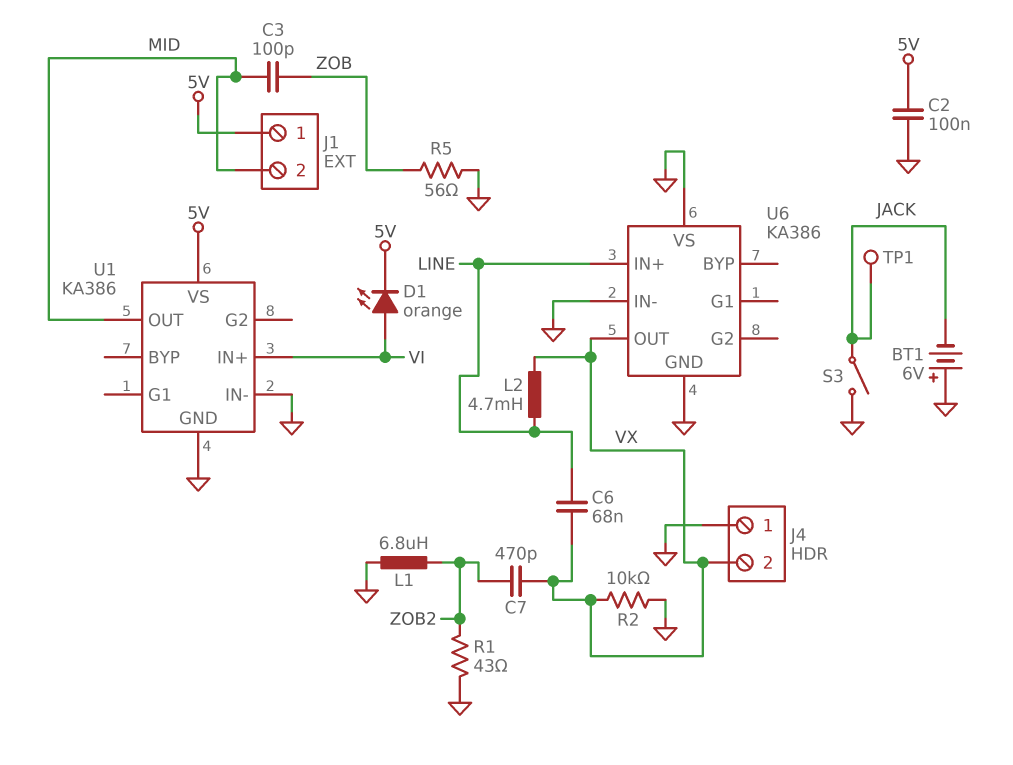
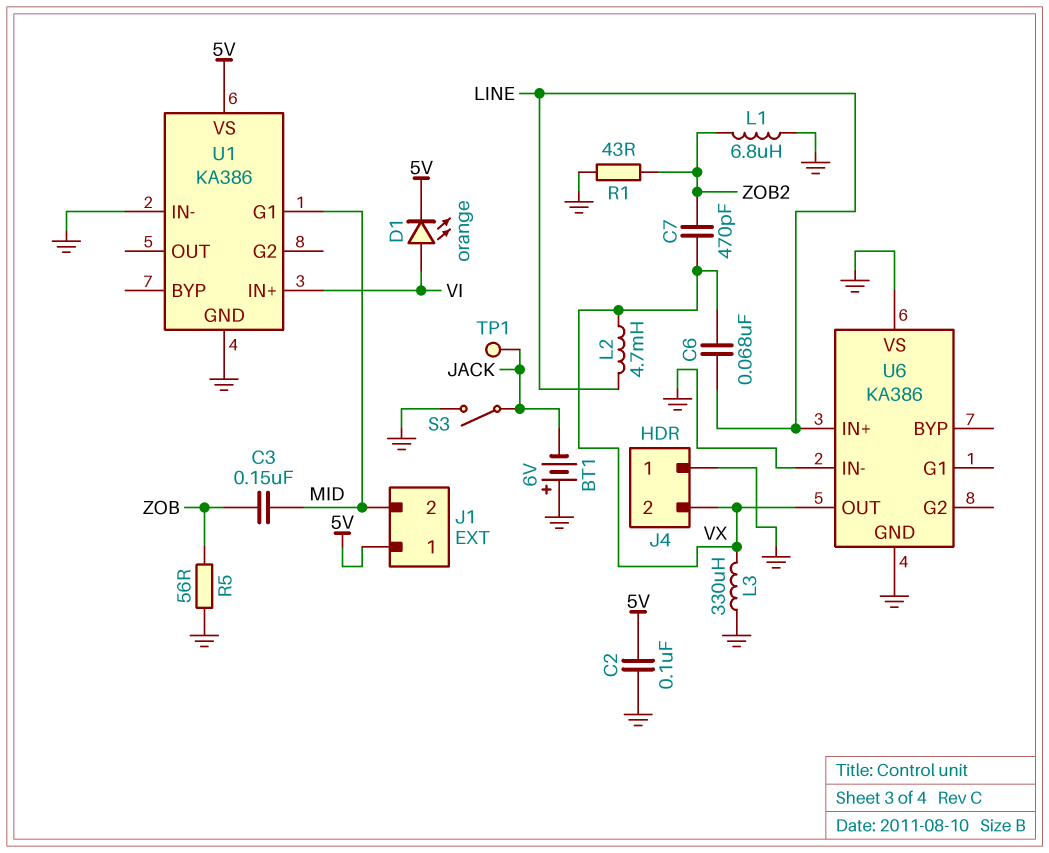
C3: 100pF (MID, ZOB) -> 150nF (MID, ZOB)
L3: none -> 330uH (GND, VX)
R2: 10k (GND, VX) -> none
U1 pin G1: none -> MID
U1 pin OUT: MID -> none

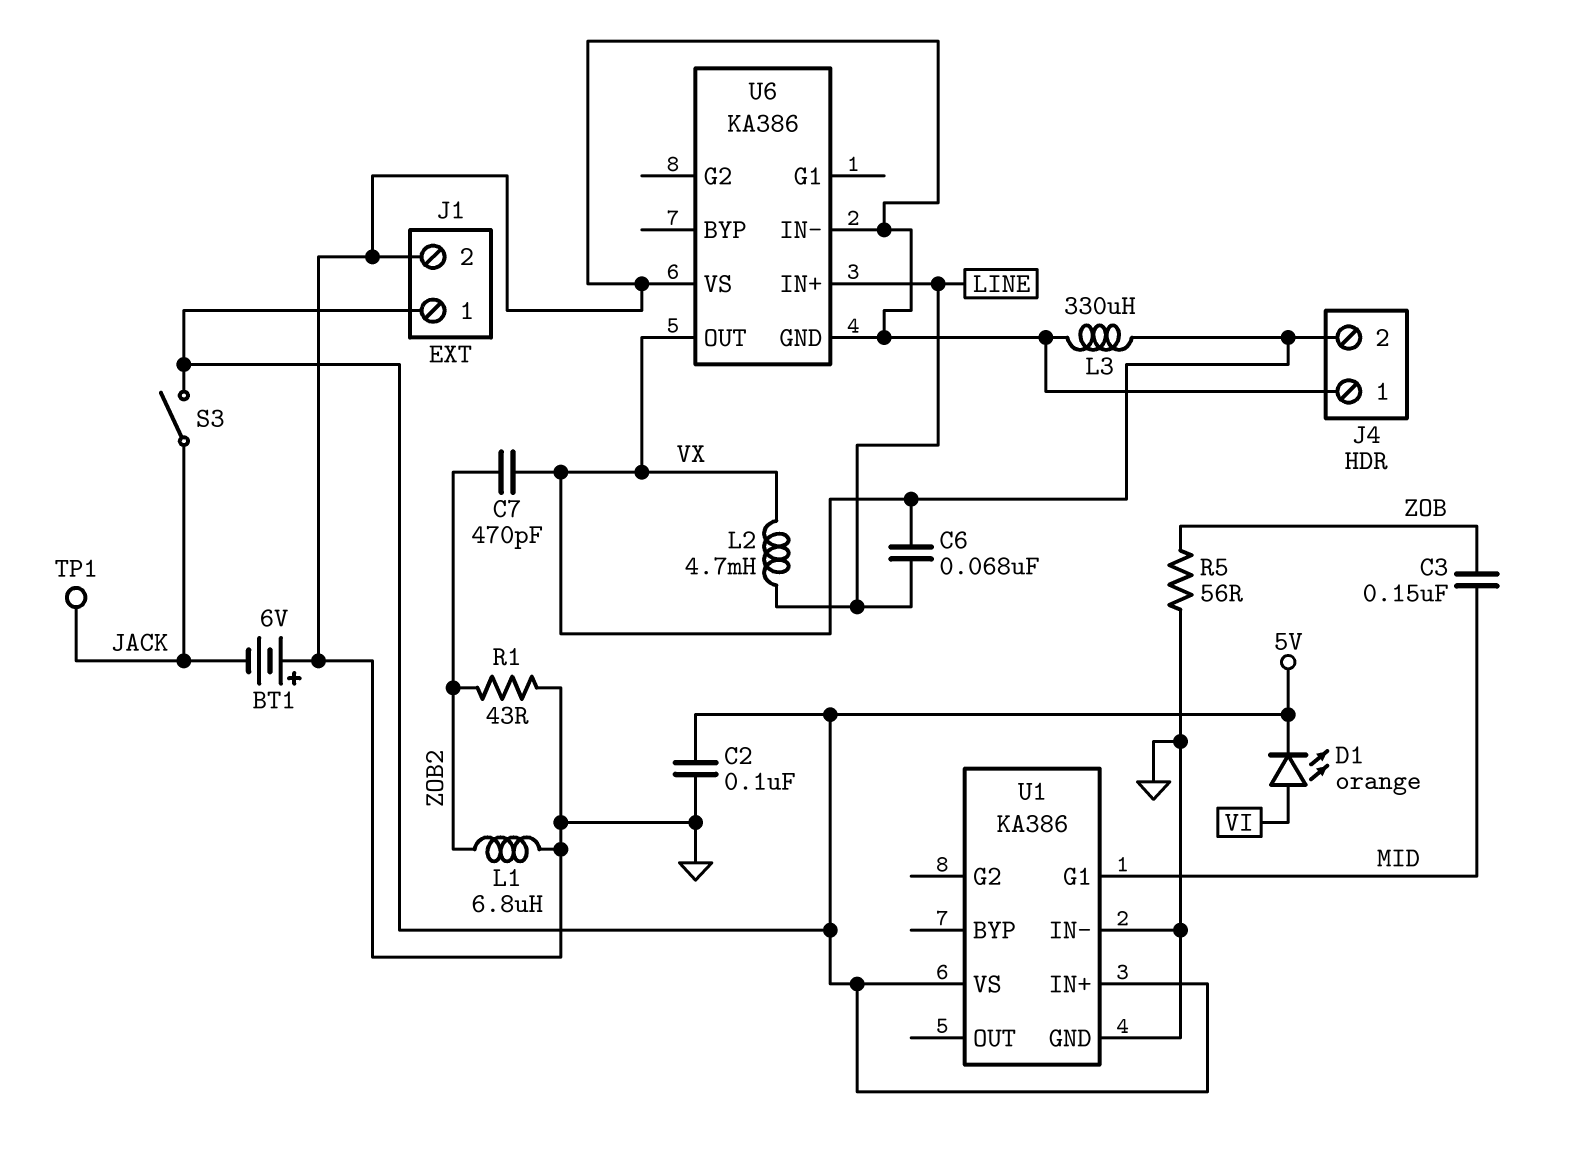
J1 pin 2: MID -> GND
S3: switch (GND, JACK) -> switch (5V, JACK)
U1 pin IN+: VI -> 5V

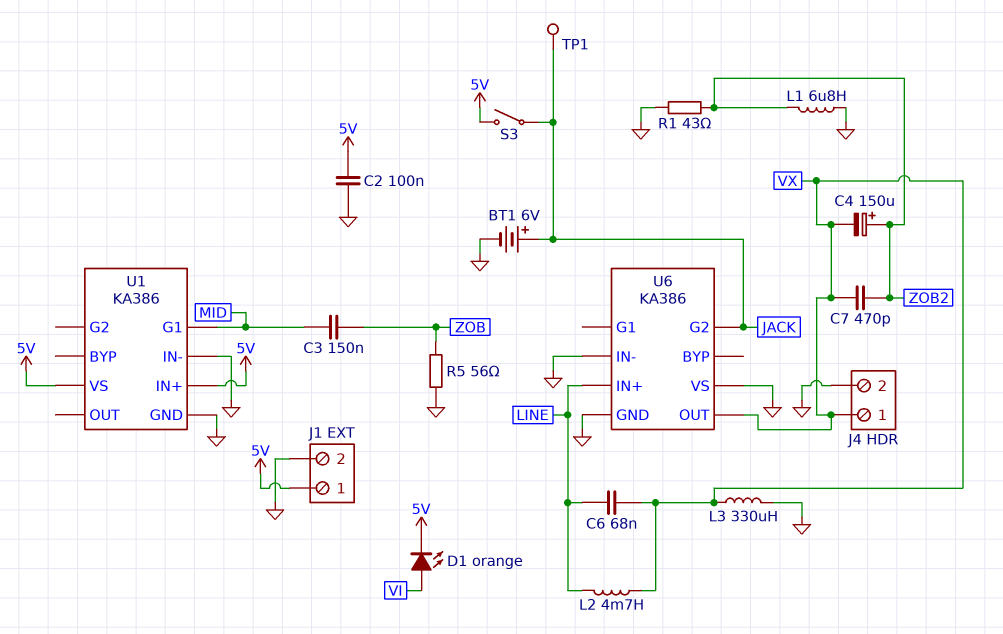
BT1: 6V (plus GND, minus JACK) -> 6V (plus JACK, minus GND)
C4: none -> 150uF (plus ZOB2, minus VX)
J4 pin 1: GND -> VX
J4 pin 2: VX -> GND
U6 pin G2: none -> JACK

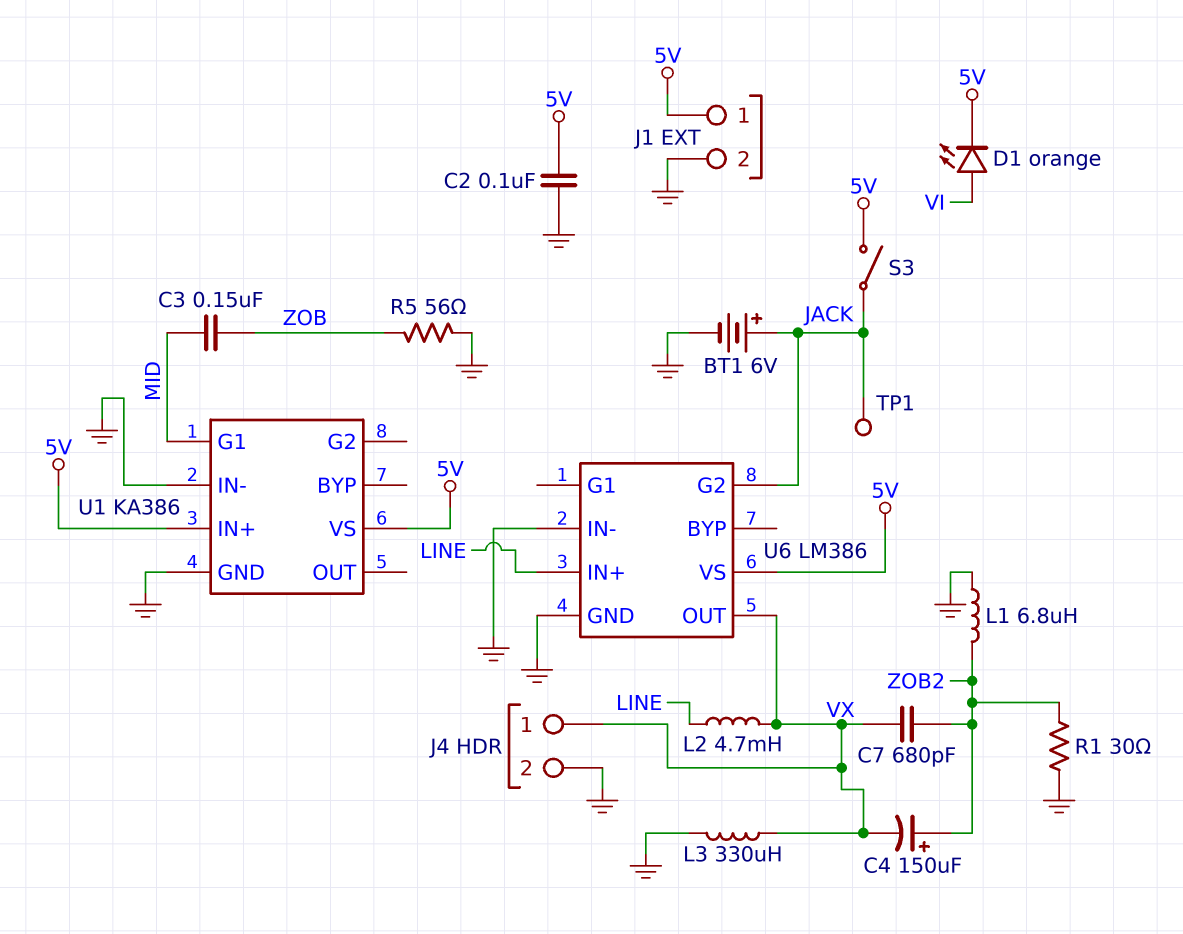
C6: 68nF (LINE, VX) -> none
C7: 470pF (VX, ZOB2) -> 680pF (VX, ZOB2)
R1: 43 (GND, ZOB2) -> 30 (GND, ZOB2)
U6: KA386 -> LM386
U6 pin VS: GND -> 5V

